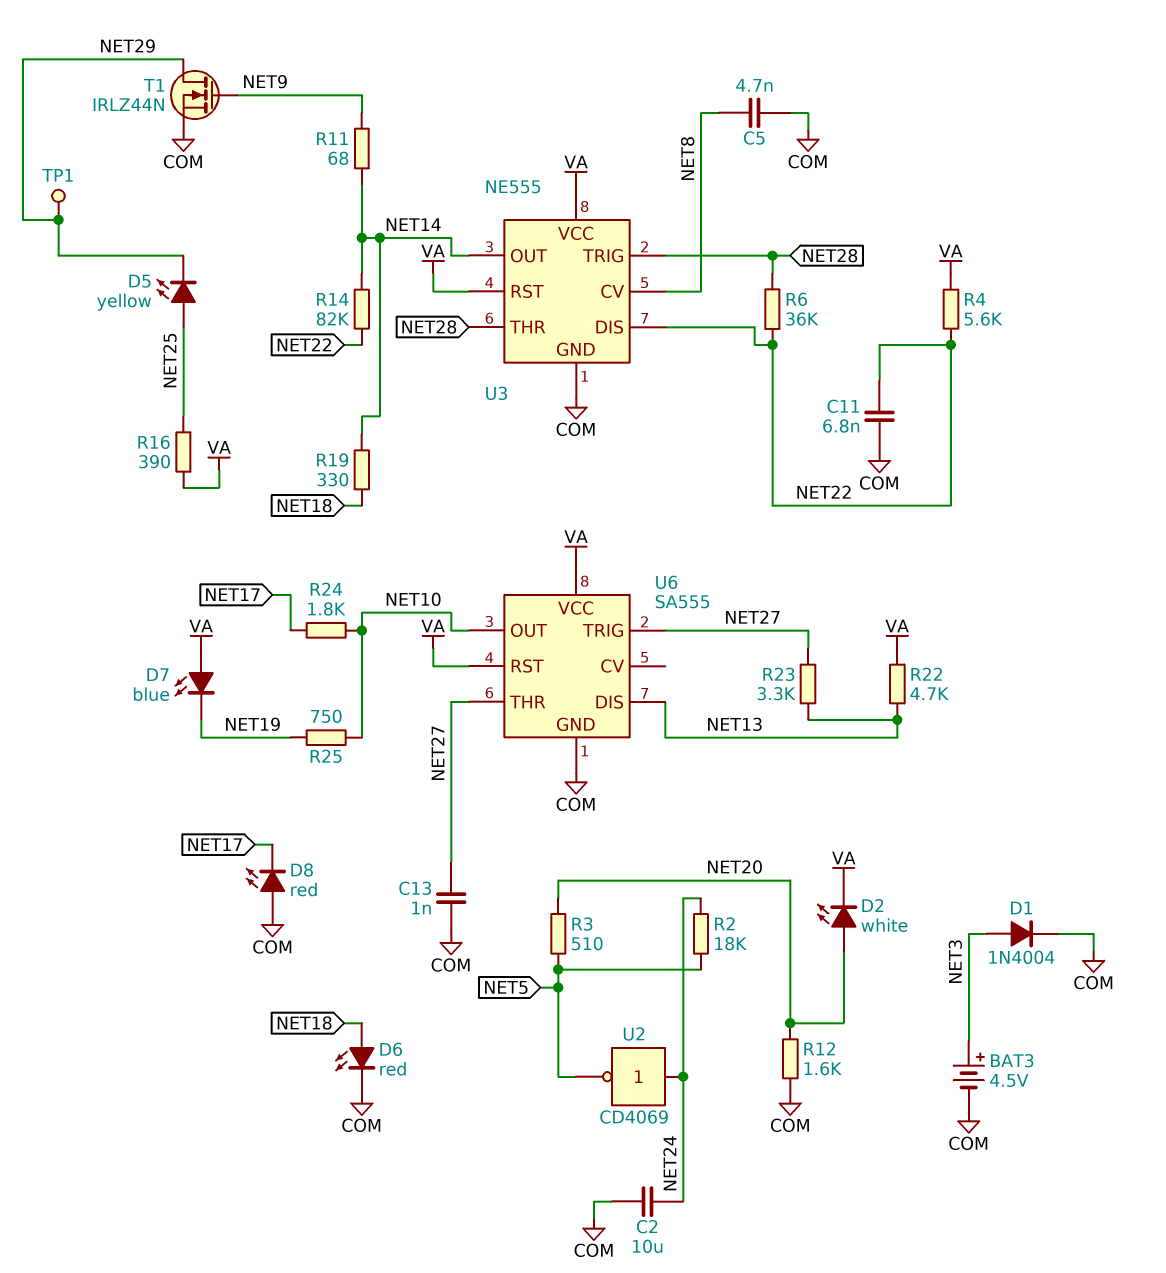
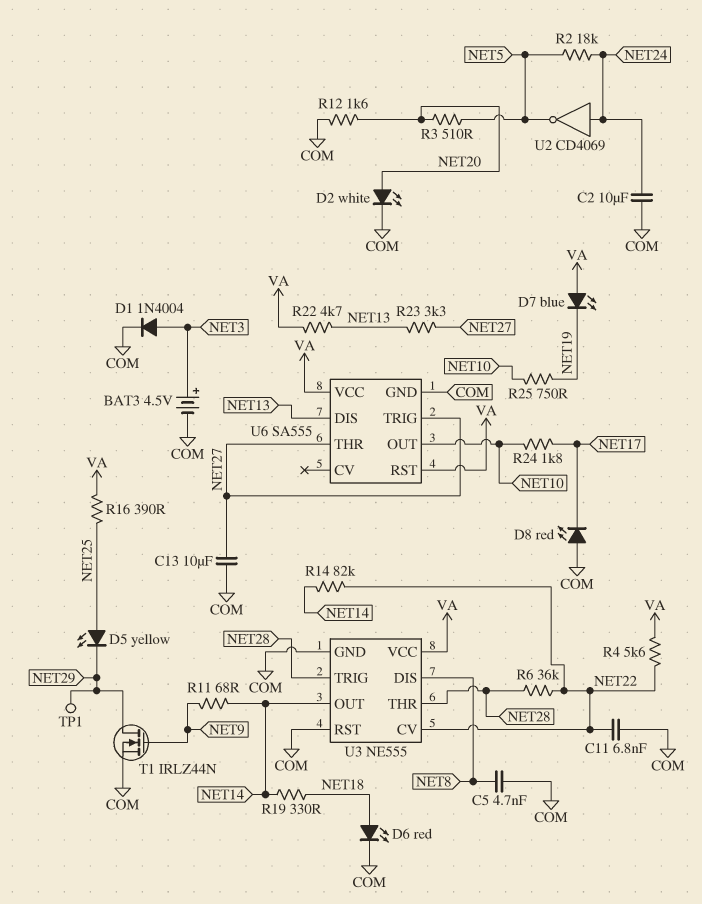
C13: 1nF (COM, NET27) -> 10uF (COM, NET27)
D2: LED white (A NET20, K VA) -> LED white (A NET20, K COM)
U3 pin CV: NET8 -> NET22
U3 pin DIS: NET22 -> NET8
U3 pin RST: VA -> COM

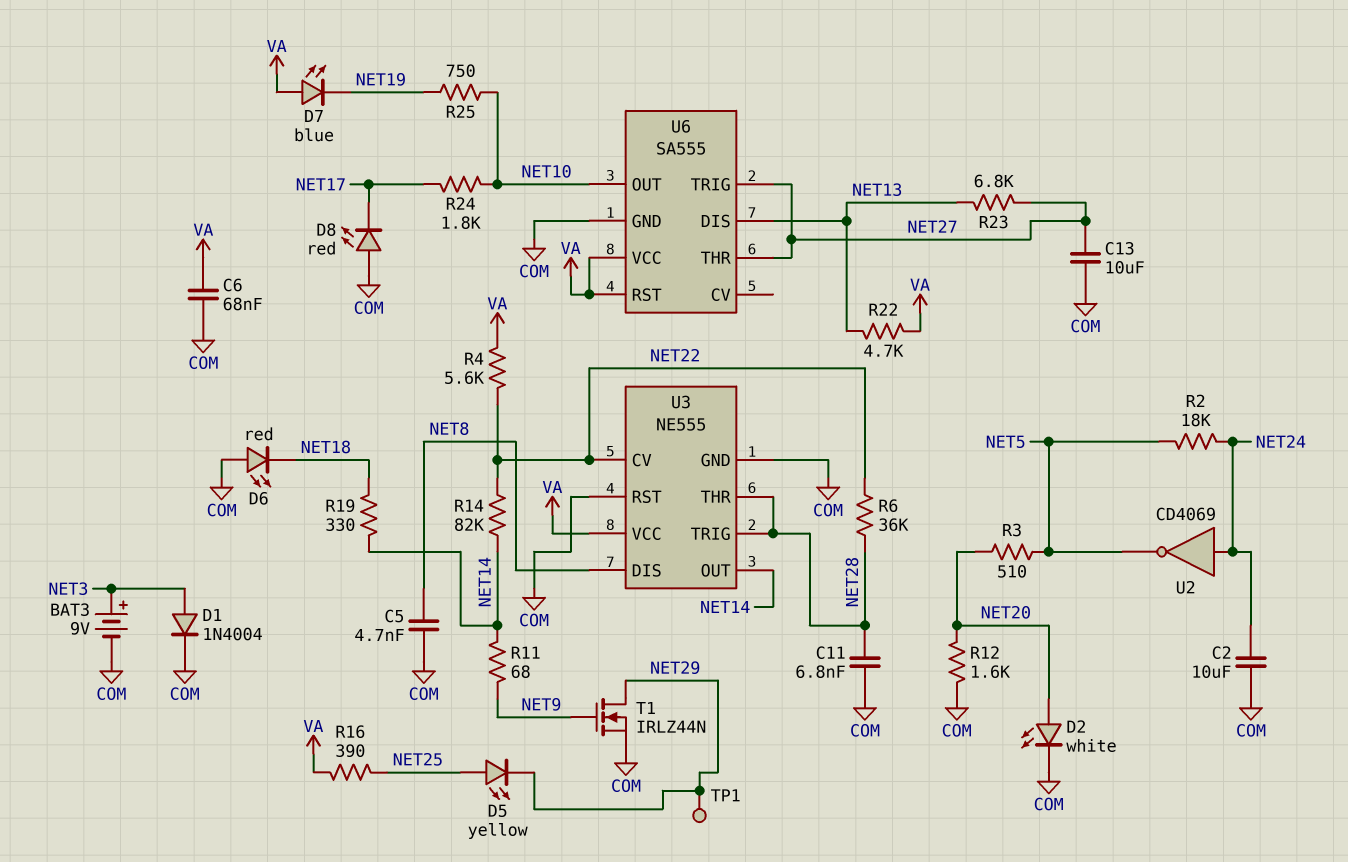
BAT3: 4.5V (plus NET3, minus COM) -> 9V (plus NET3, minus COM)
C6: none -> 68nF (COM, VA)
C11: 6.8nF (COM, NET22) -> 6.8nF (COM, NET28)
D6: LED red (A NET18, K COM) -> LED red (A COM, K NET18)
R23: 3.3k (NET13, NET27) -> 6.8k (NET13, NET27)

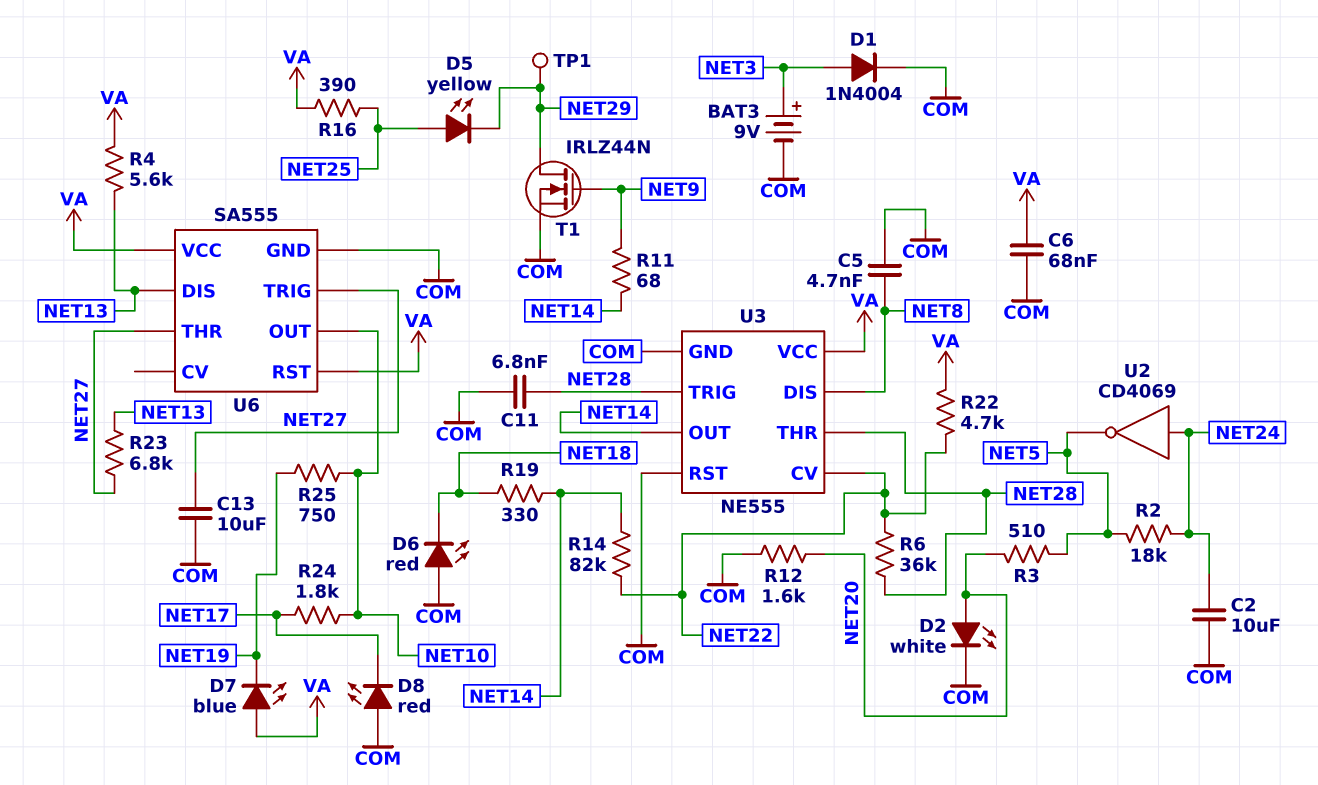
R4: 5.6k (NET22, VA) -> 5.6k (NET13, VA)
R22: 4.7k (NET13, VA) -> 4.7k (NET22, VA)

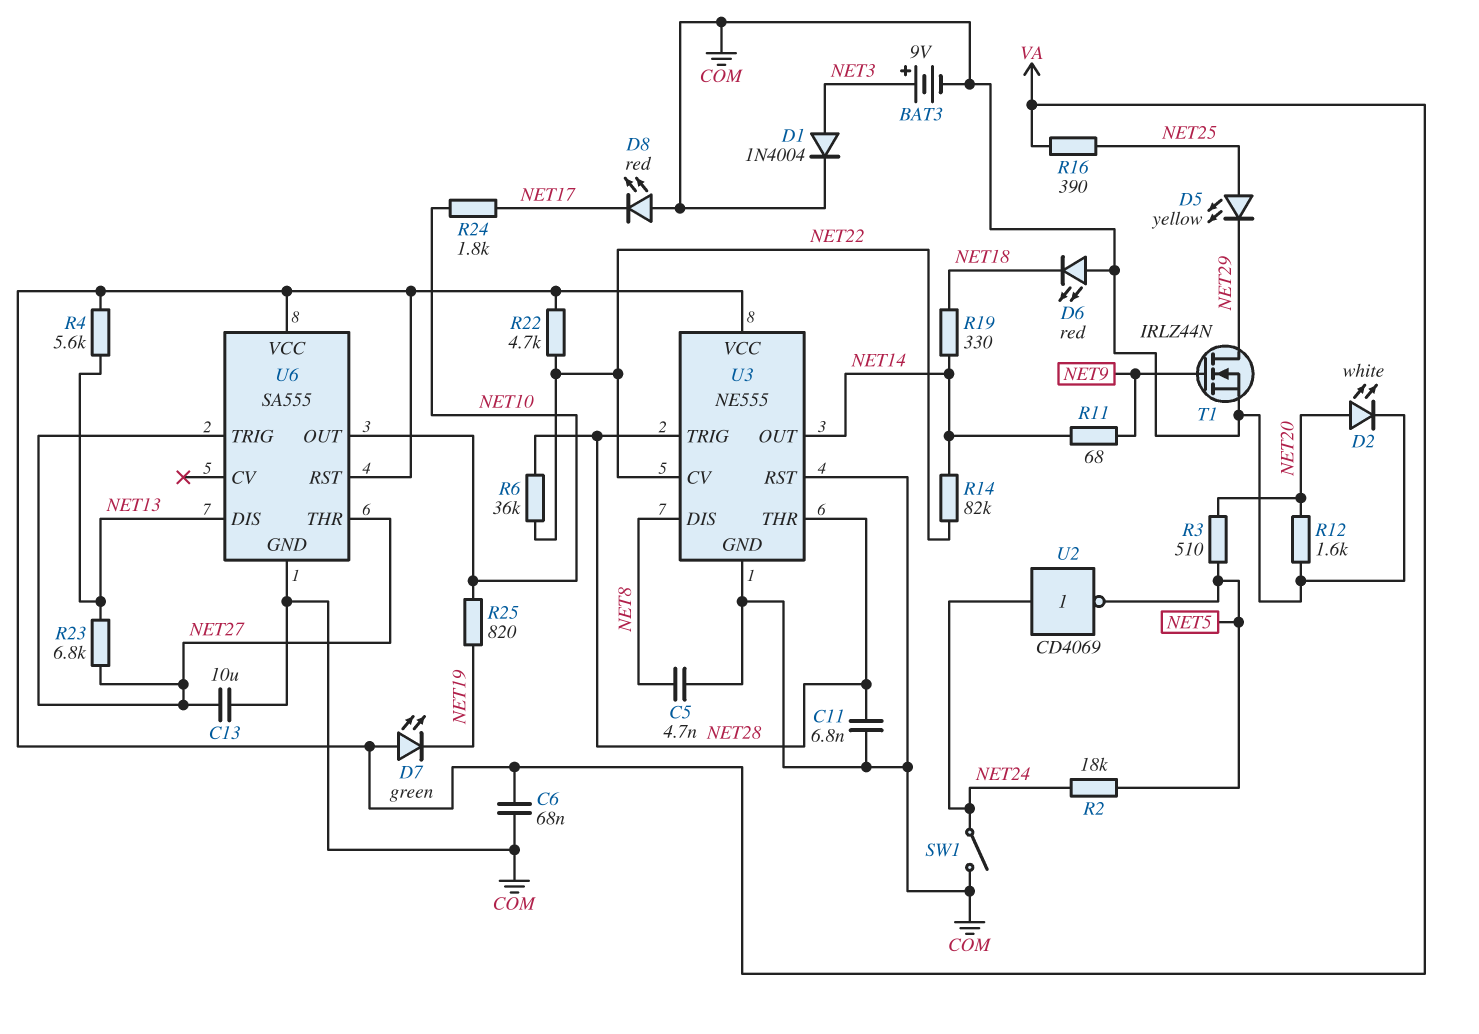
C2: 10uF (COM, NET24) -> none
D7: LED blue (A VA, K NET19) -> LED green (A VA, K NET19)
R25: 750 (NET10, NET19) -> 820 (NET10, NET19)
SW1: none -> switch (COM, NET24)
TP1: test point (NET29) -> none

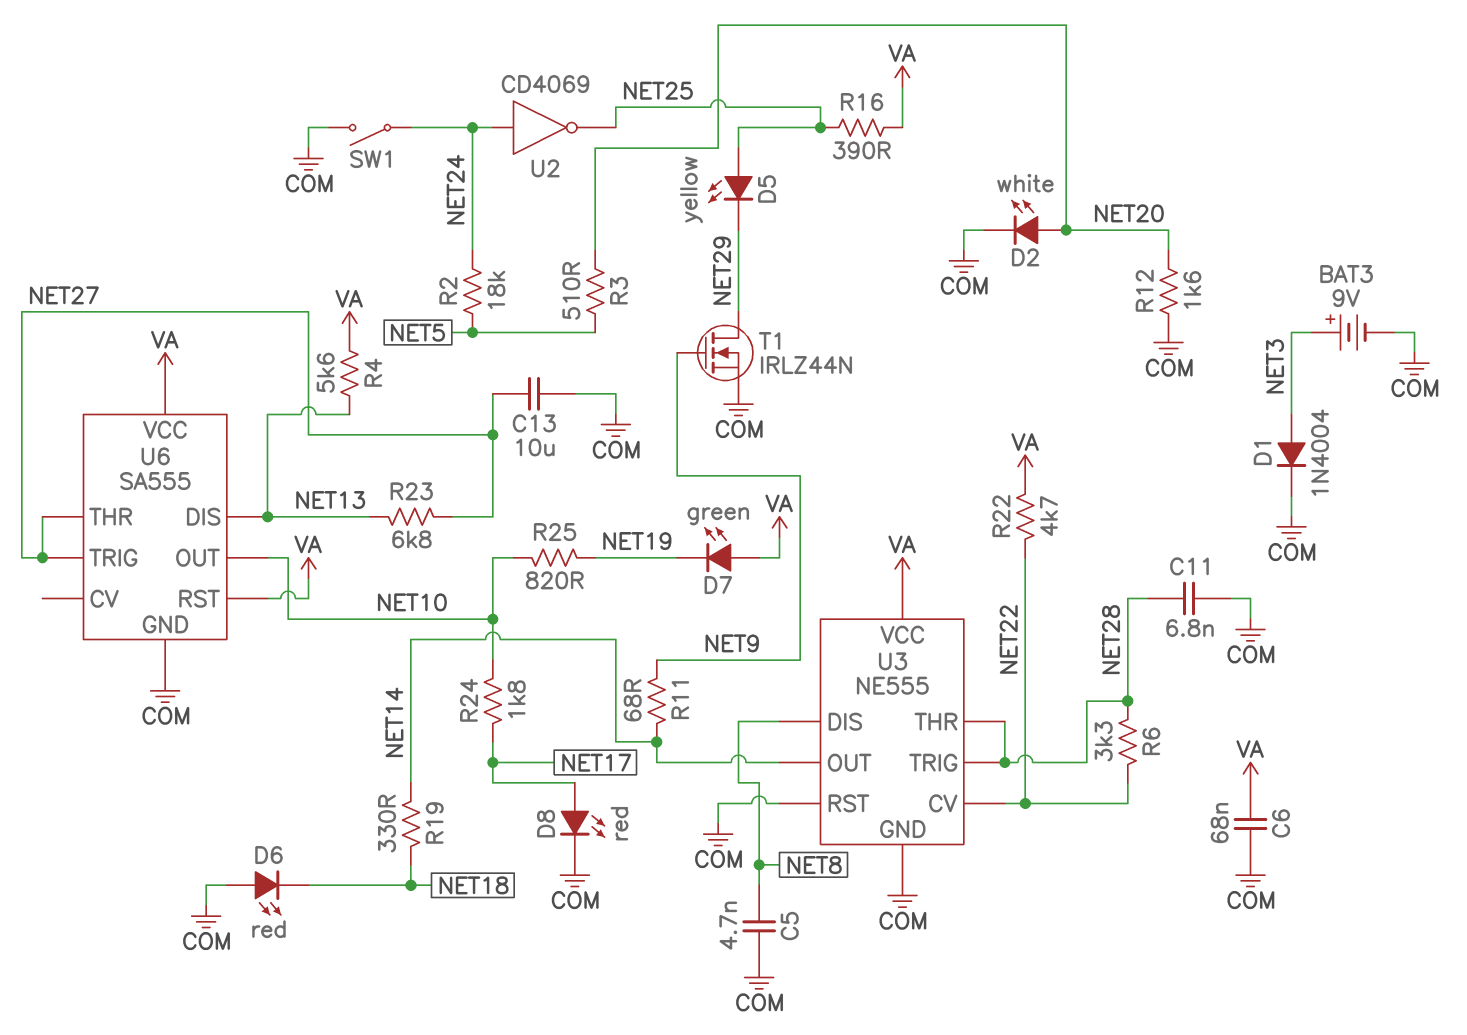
D8: LED red (A COM, K NET17) -> LED red (A NET17, K COM)
R6: 36k (NET22, NET28) -> 3.3k (NET22, NET28)
R14: 82k (NET14, NET22) -> none
U2: NOT CD4069 (in NET24, out NET5) -> NOT CD4069 (in NET24, out NET25)

